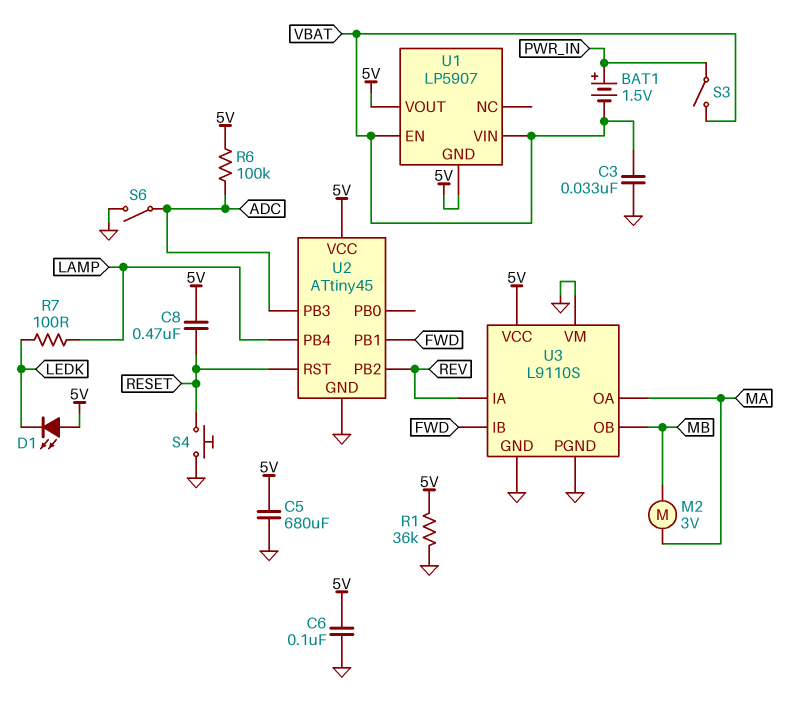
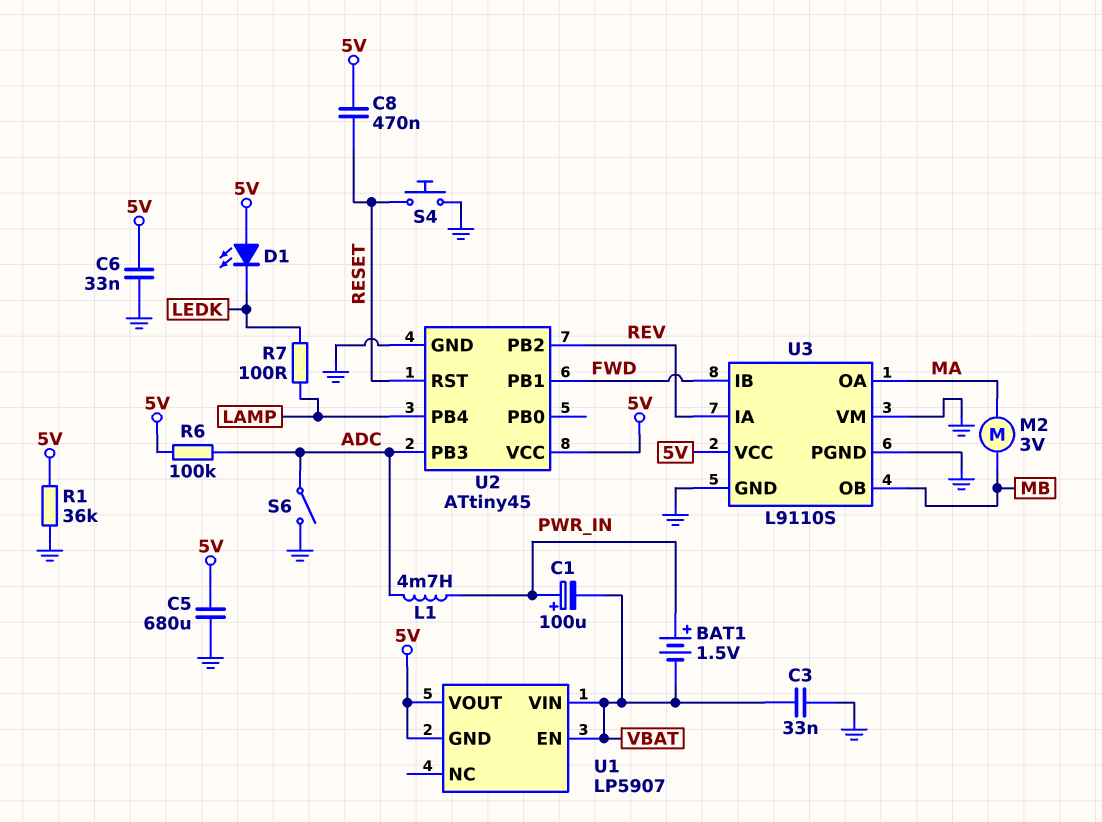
C1: none -> 100uF (plus PWR_IN, minus VBAT)
C6: 100nF (5V, GND) -> 33nF (5V, GND)
L1: none -> 4.7mH (ADC, PWR_IN)
S3: switch (PWR_IN, VBAT) -> none

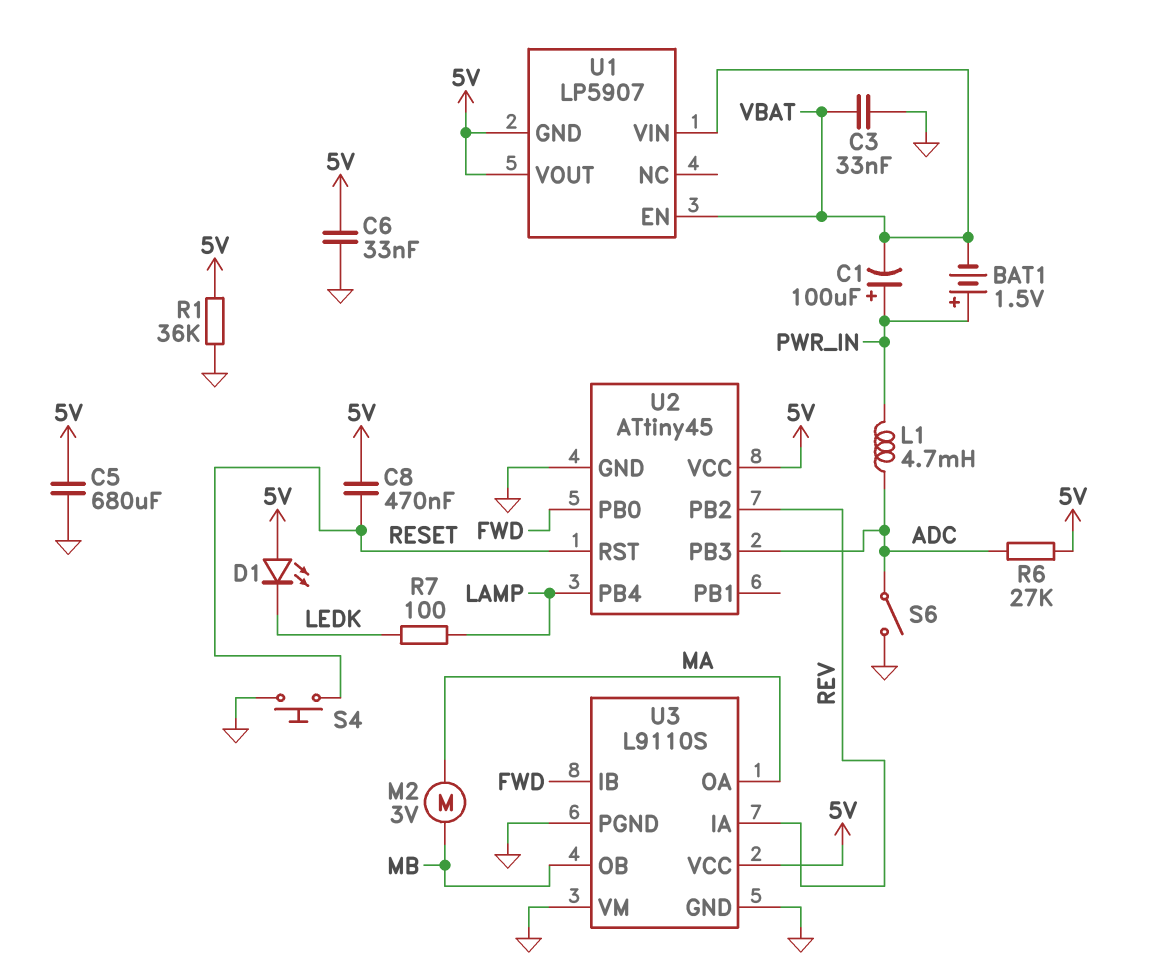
R6: 100k (5V, ADC) -> 27k (5V, ADC)
U2 pin PB0: none -> FWD
U2 pin PB1: FWD -> none

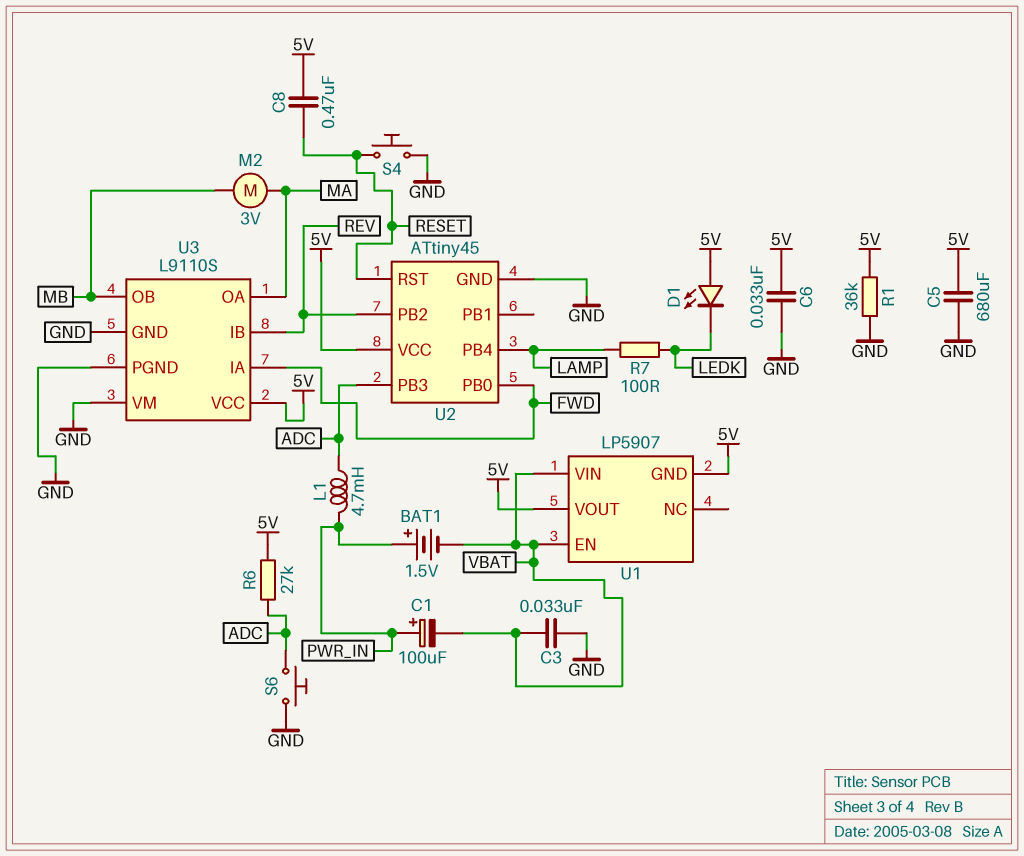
S6: switch (ADC, GND) -> button (ADC, GND)
U3 pin IA: REV -> FWD
U3 pin IB: FWD -> REV

